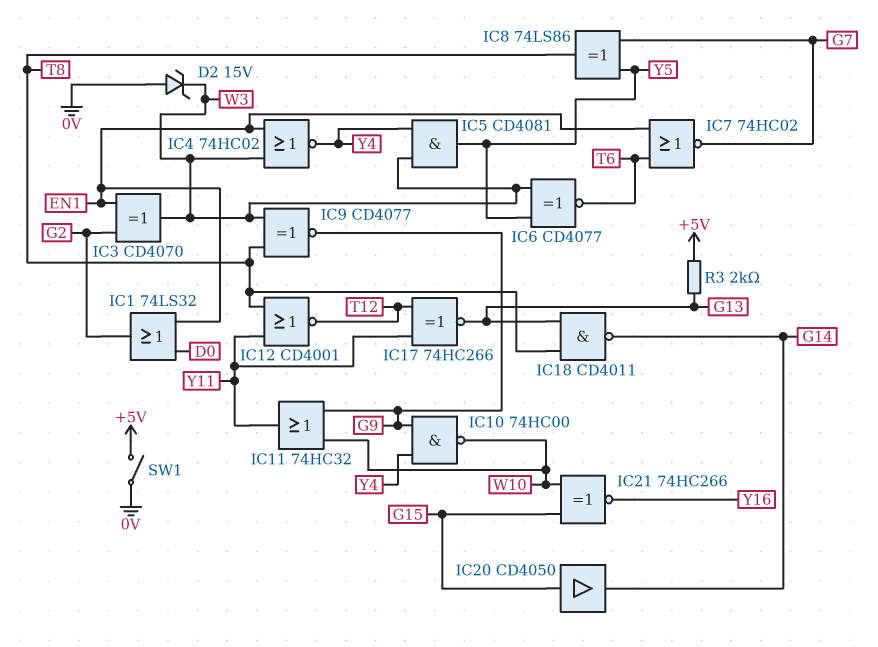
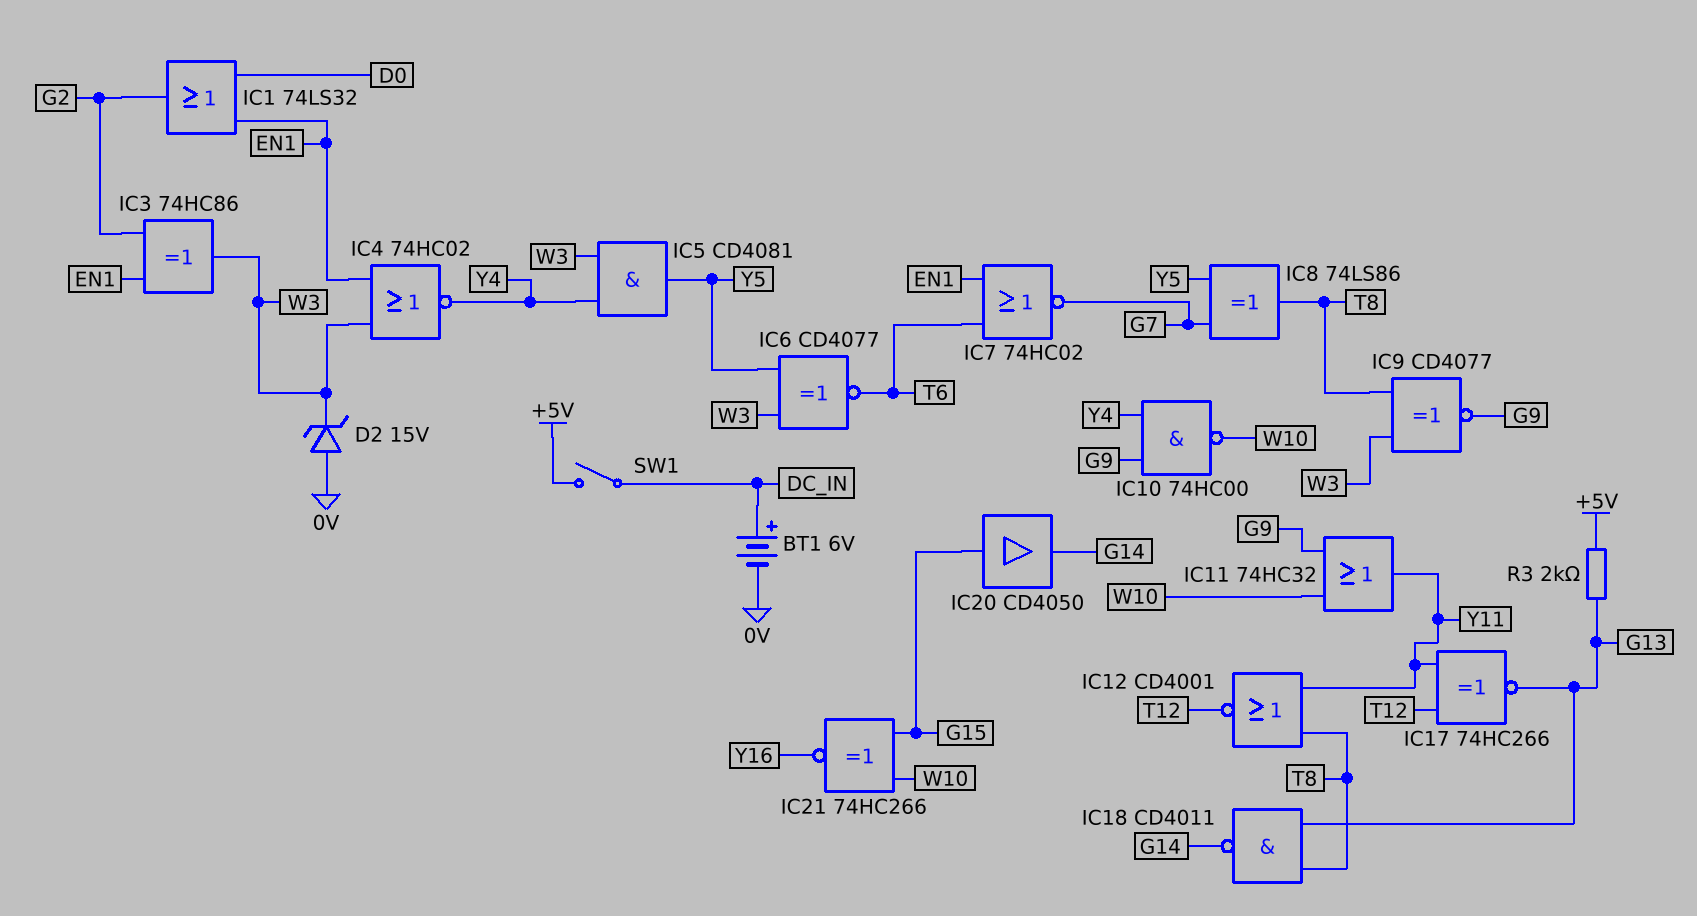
BT1: none -> 6V (plus DC_IN, minus 0V)
IC3: XOR CD4070 (in EN1, in G2, out W3) -> XOR 74HC86 (in EN1, in G2, out W3)
SW1: switch (+5V, 0V) -> switch (+5V, DC_IN)

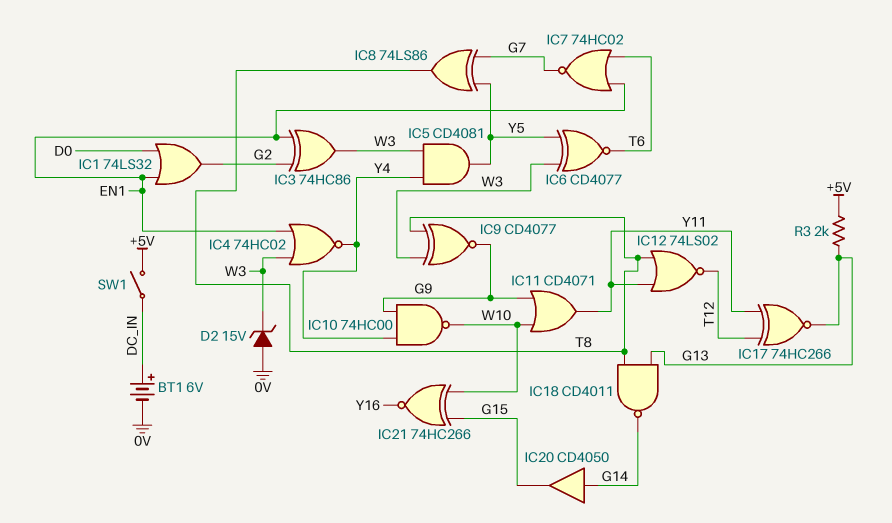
IC11: OR 74HC32 (in G9, in W10, out Y11) -> OR CD4071 (in G9, in W10, out Y11)
IC12: NOR CD4001 (in T8, in Y11, out T12) -> NOR 74LS02 (in T8, in Y11, out T12)
IC20: buffer CD4050 (in G15, out G14) -> buffer CD4050 (in G14, out G15)

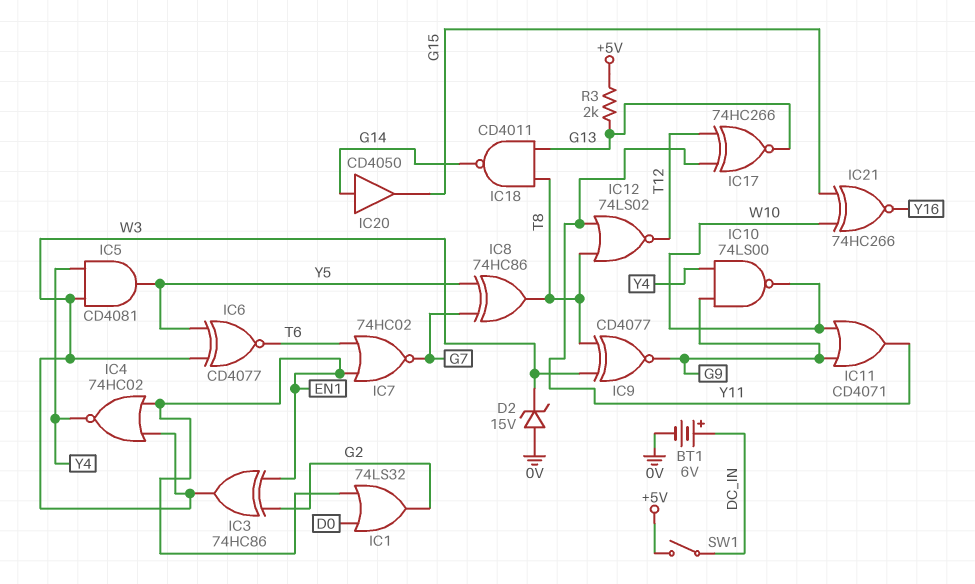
IC8: XOR 74LS86 (in G7, in Y5, out T8) -> XOR 74HC86 (in G7, in Y5, out T8)
IC10: NAND 74HC00 (in G9, in Y4, out W10) -> NAND 74LS00 (in G9, in Y4, out W10)

